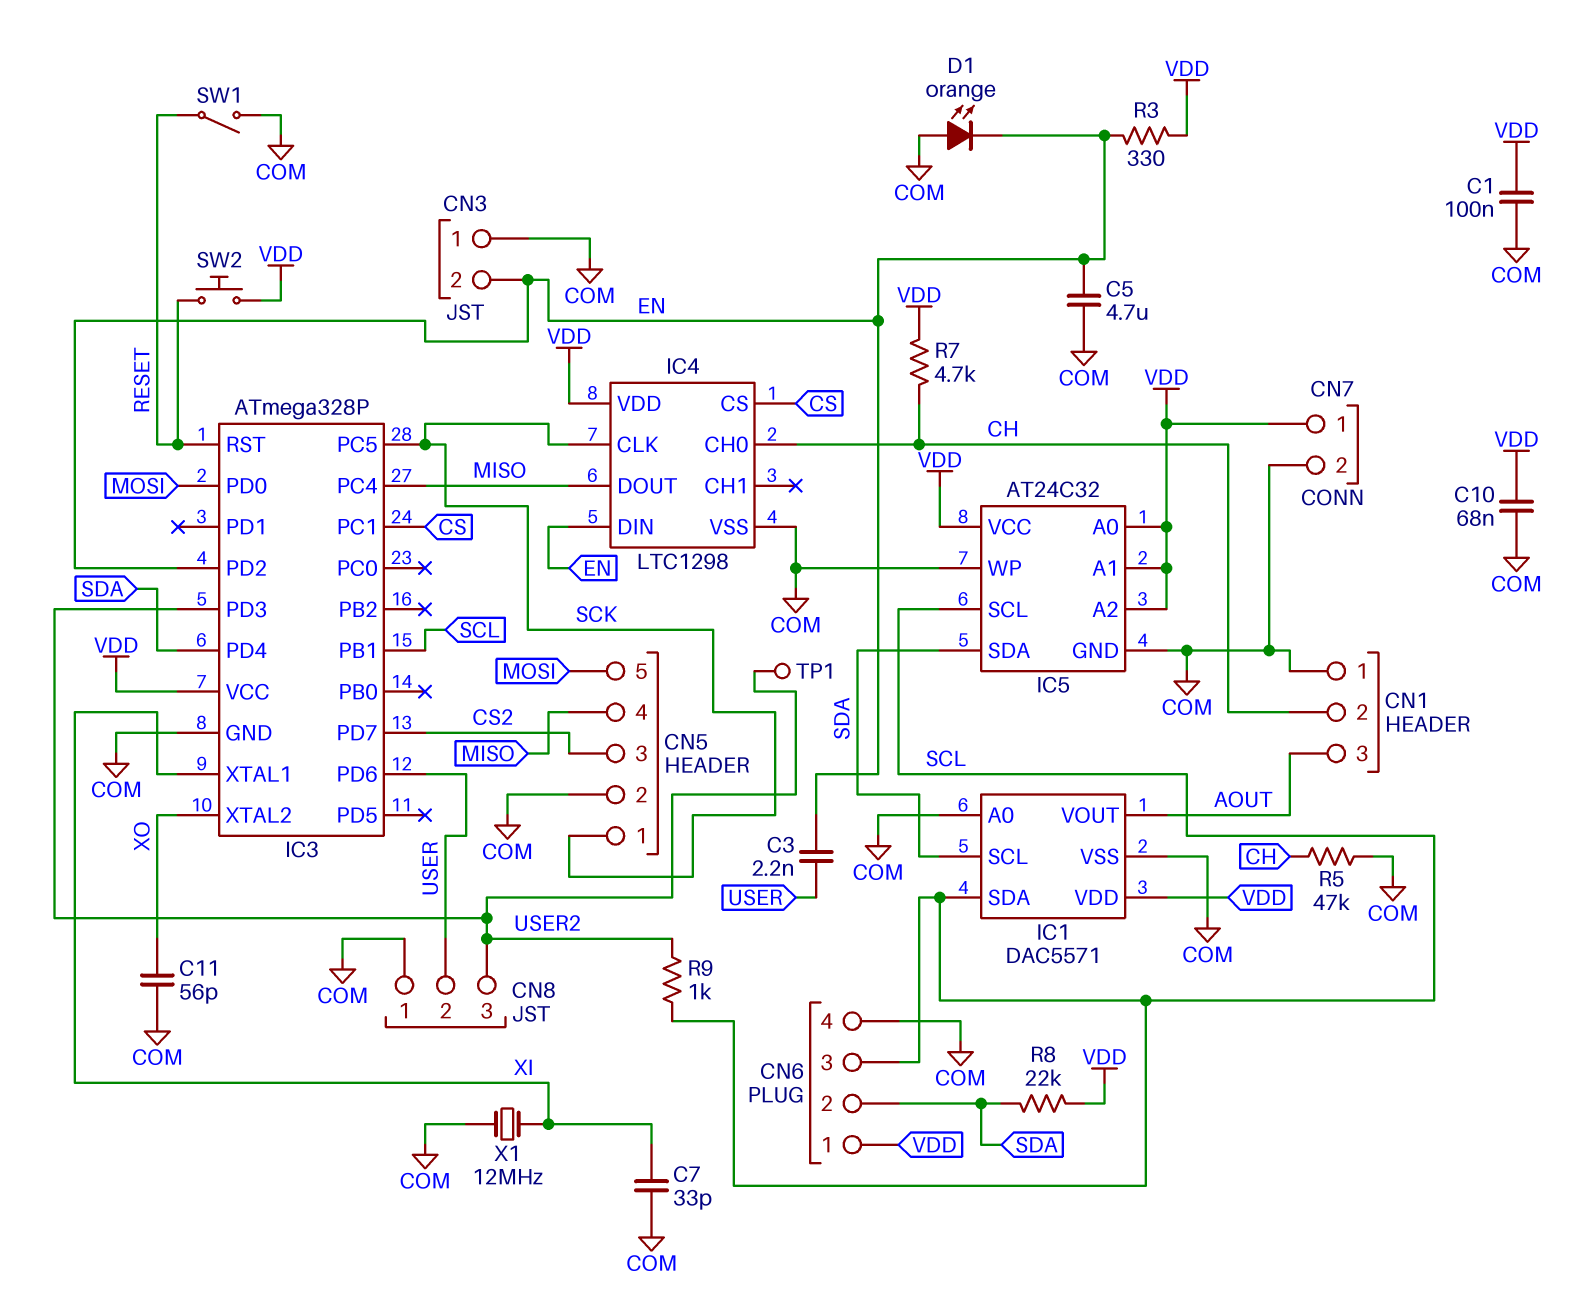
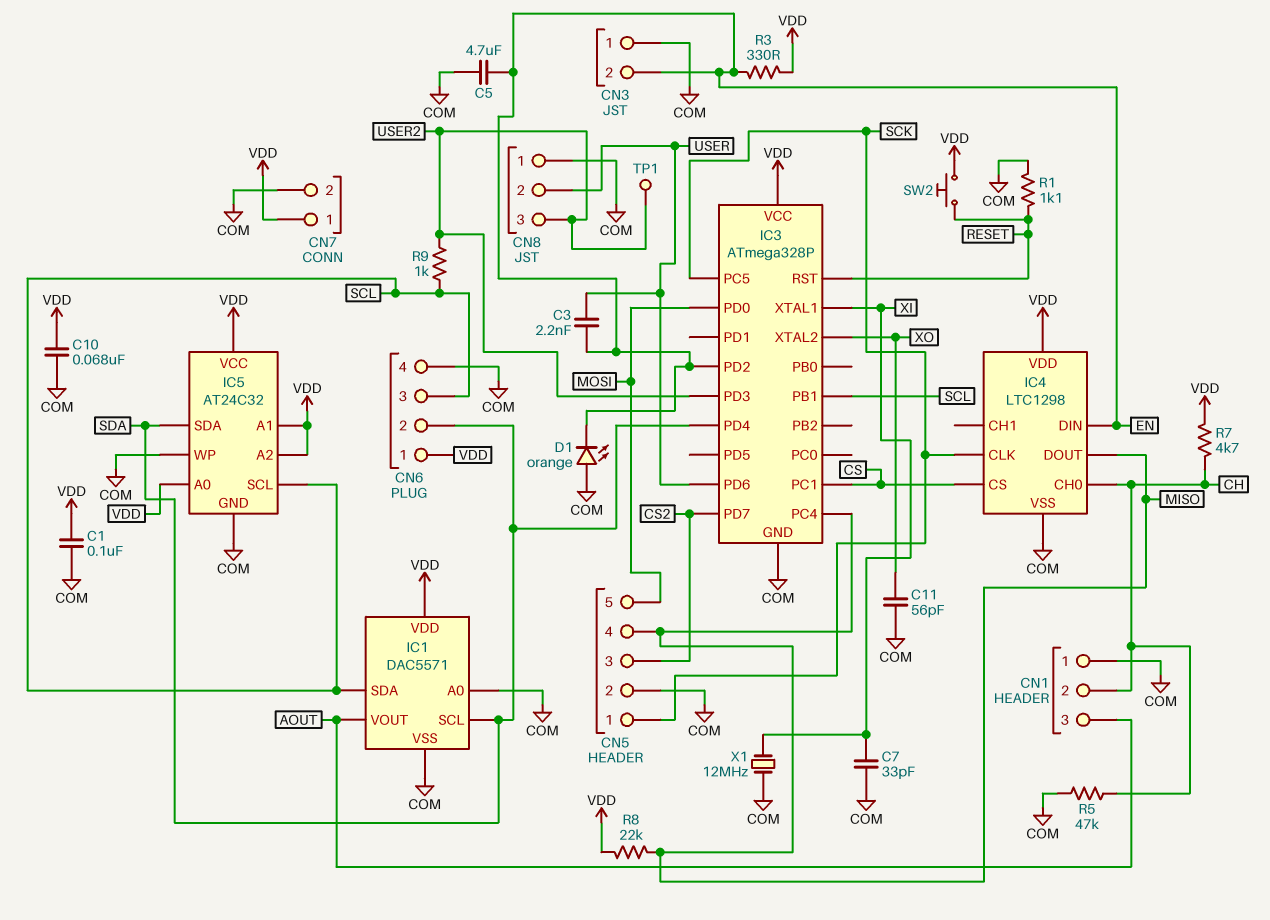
R1: none -> 1.1k (COM, RESET)
R8: 22k (SDA, VDD) -> 22k (MISO, VDD)
SW1: switch (COM, RESET) -> none

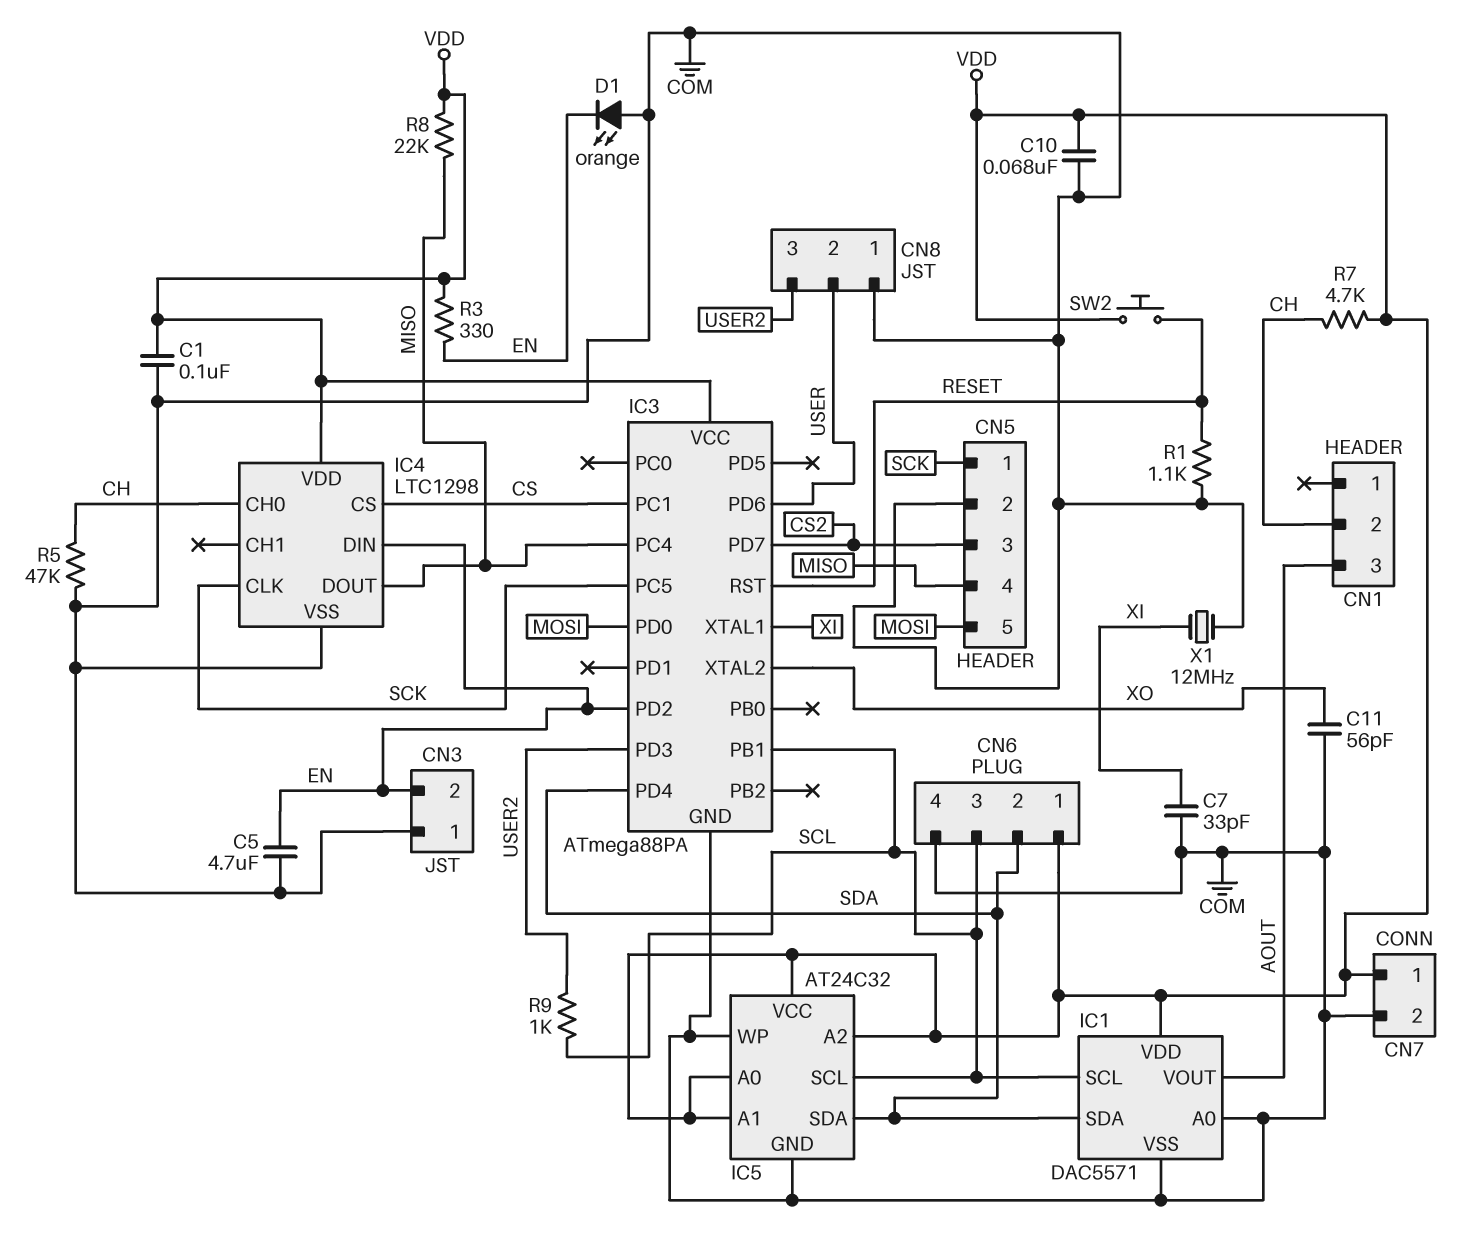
C3: 2.2nF (EN, USER) -> none
CN1 pin 1: COM -> none
IC1 pin SCL: SDA -> SCL
IC1 pin SDA: SCL -> SDA
IC3: ATmega328P -> ATmega88PA
TP1: test point (USER2) -> none

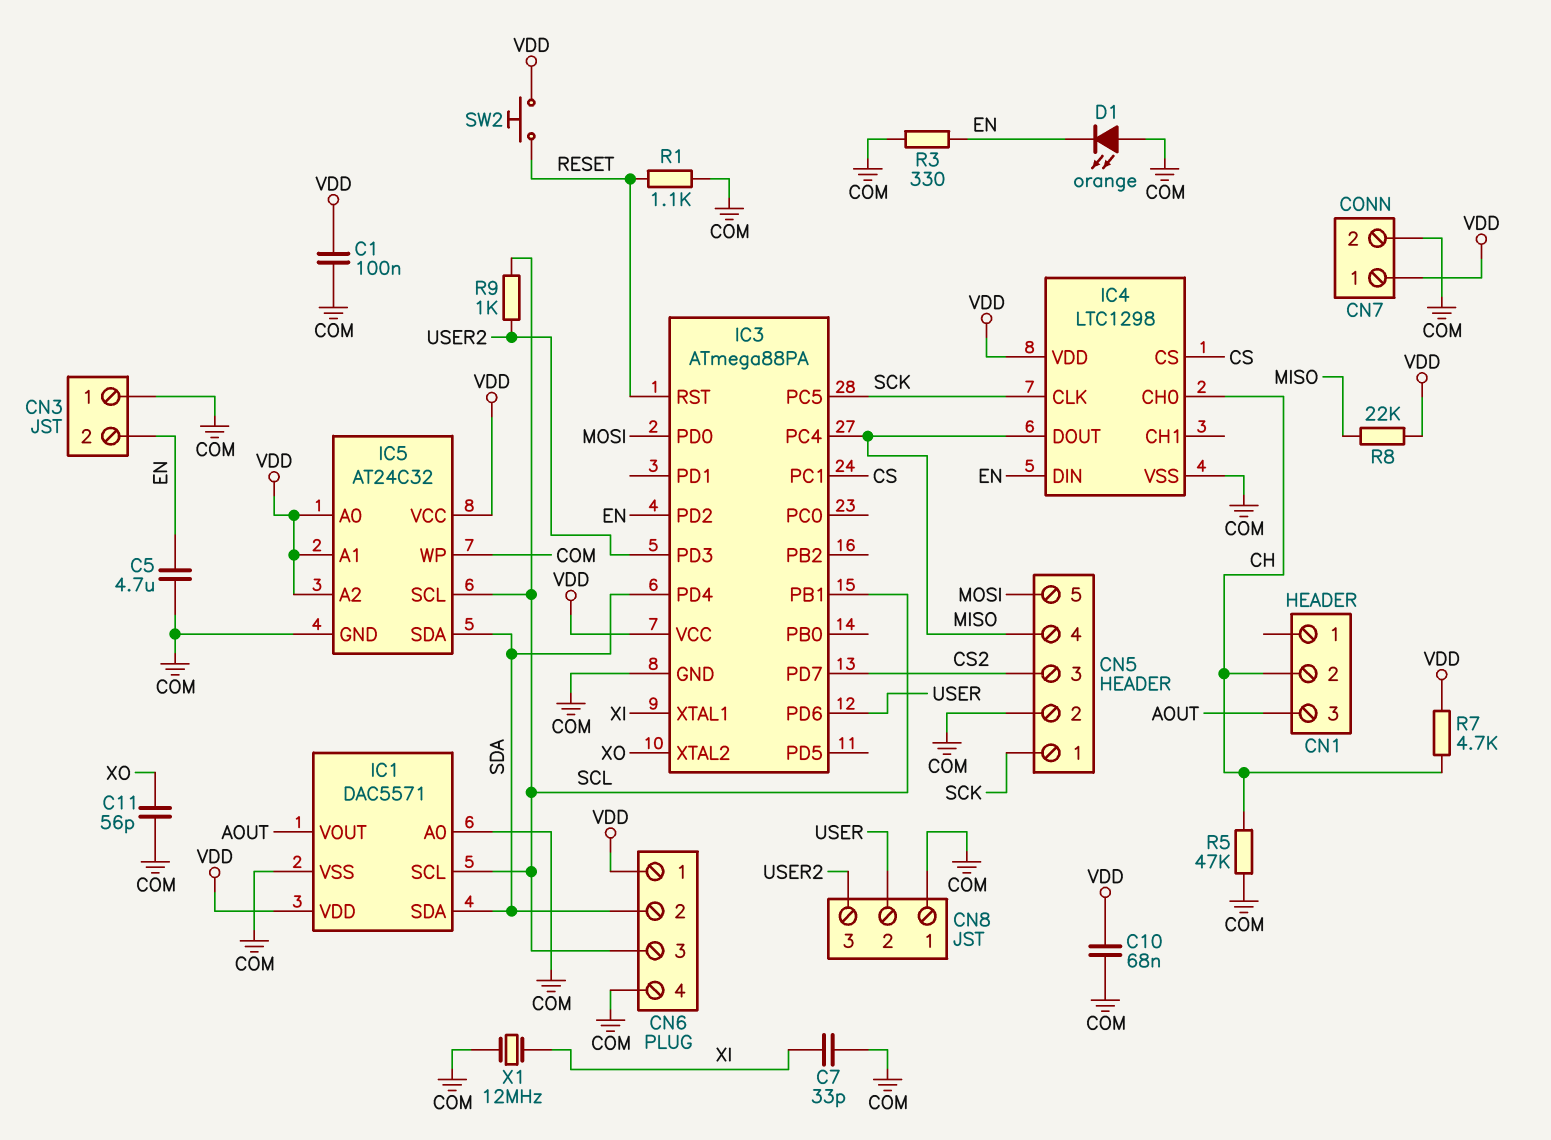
R3: 330 (EN, VDD) -> 330 (COM, EN)

